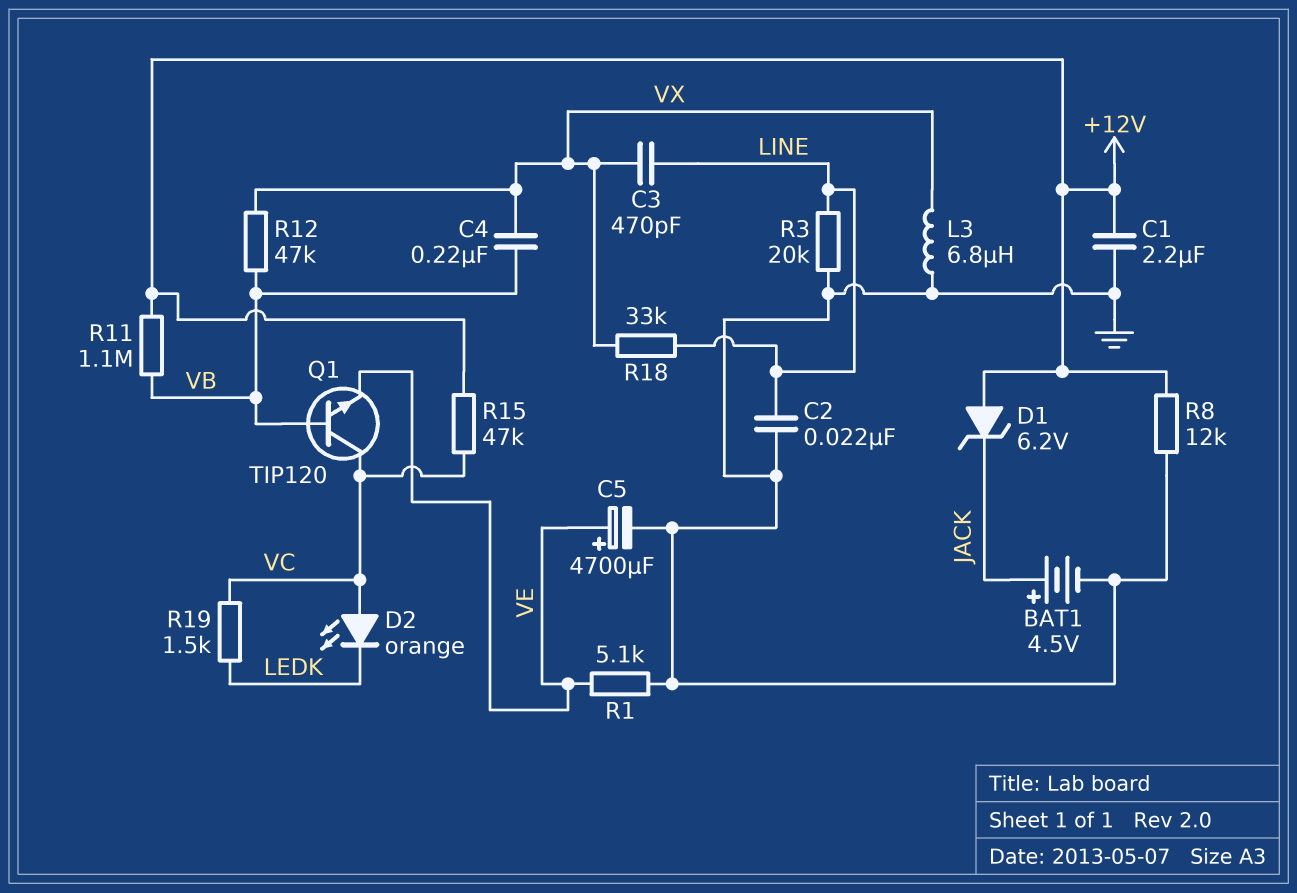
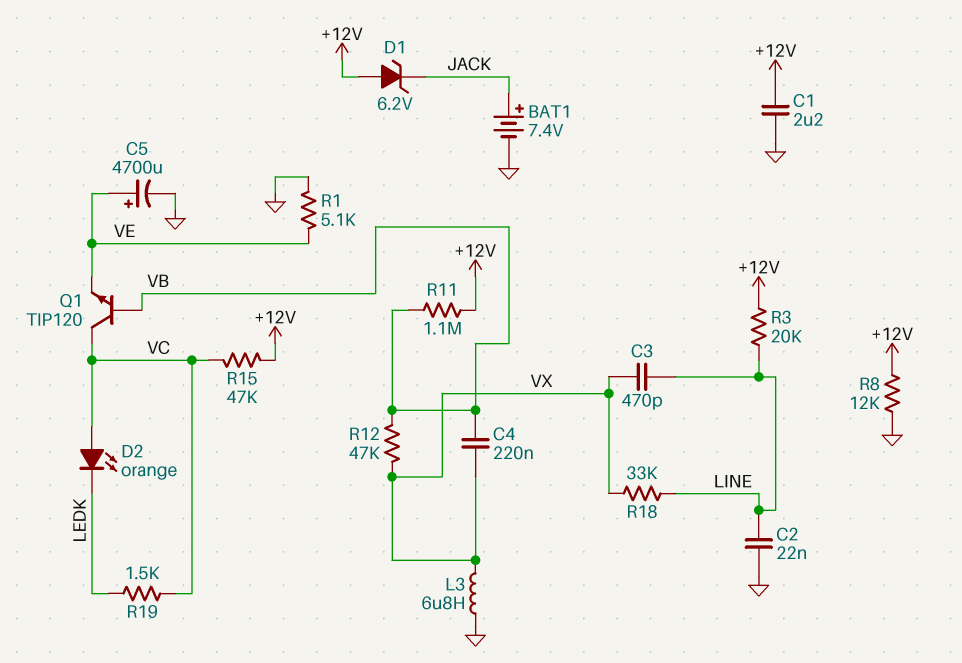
BAT1: 4.5V (plus JACK, minus GND) -> 7.4V (plus JACK, minus GND)
R3: 20k (GND, LINE) -> 20k (+12V, LINE)

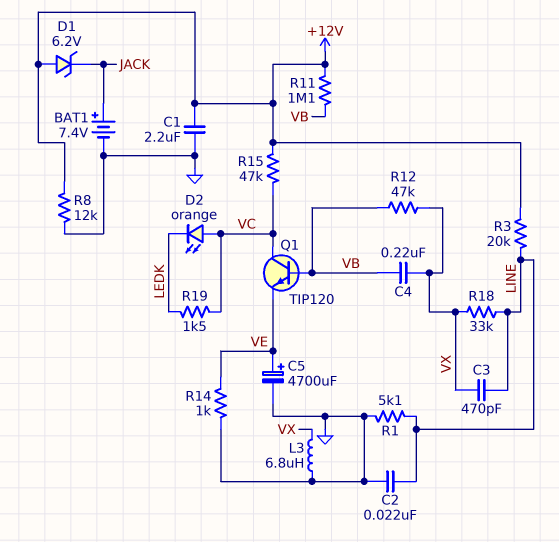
R1: 5.1k (GND, VE) -> 5.1k (GND, LINE)
R14: none -> 1k (GND, VE)

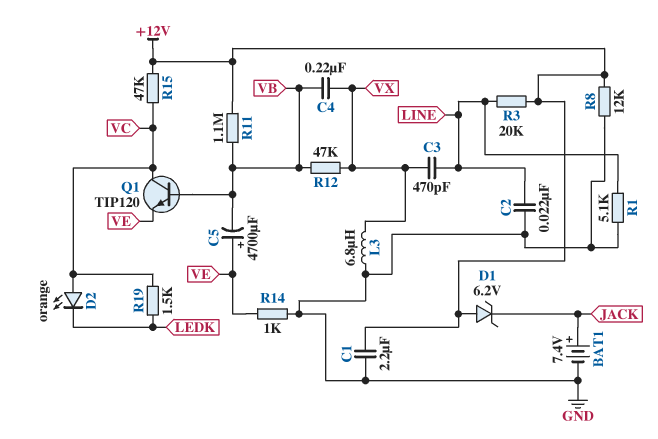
C5: 4700uF (plus VE, minus GND) -> 4700uF (plus VE, minus VB)
R18: 33k (LINE, VX) -> none

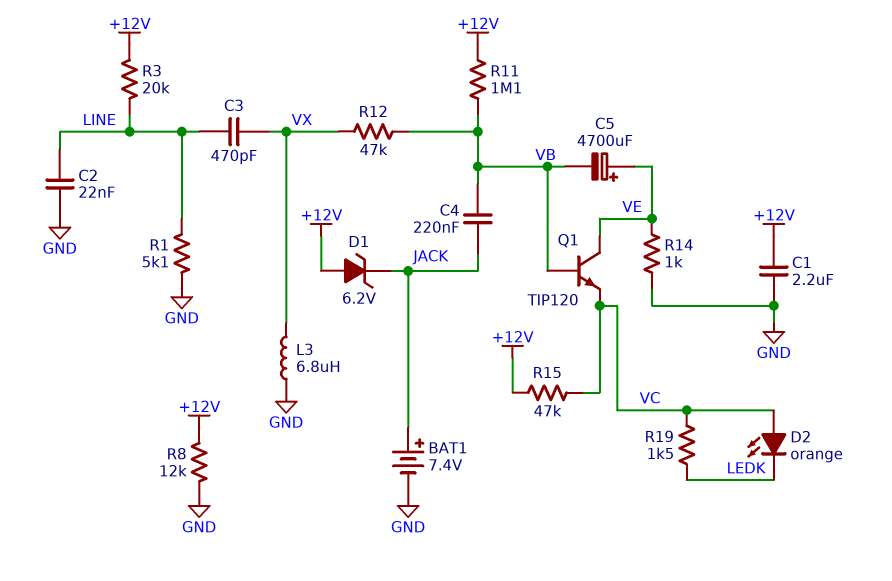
C4: 220nF (VB, VX) -> 220nF (JACK, VB)
Q1: NPN TIP120 (B VB, C VC, E VE) -> NPN TIP120 (B VB, C VE, E VC)

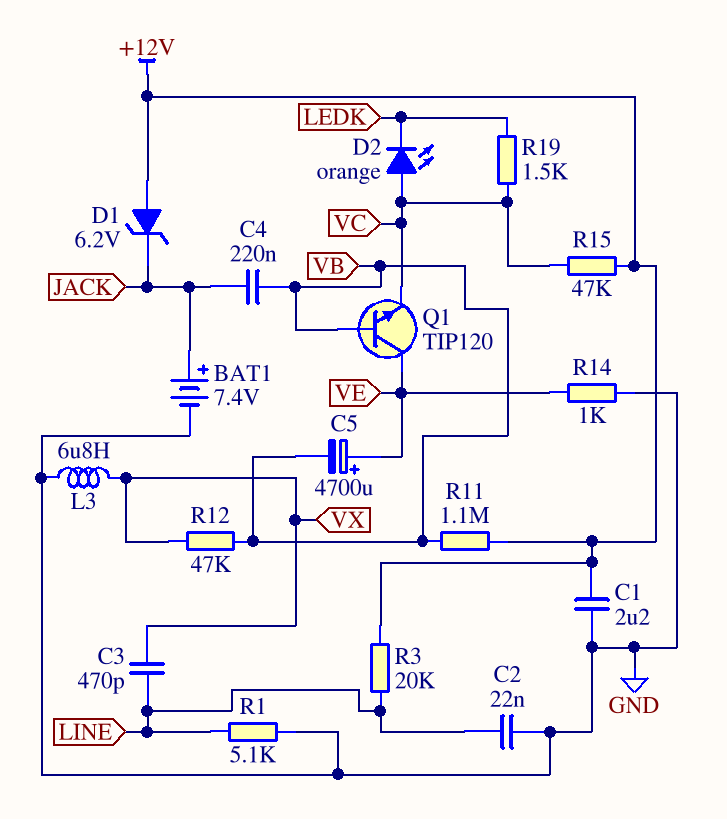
R8: 12k (+12V, GND) -> none

